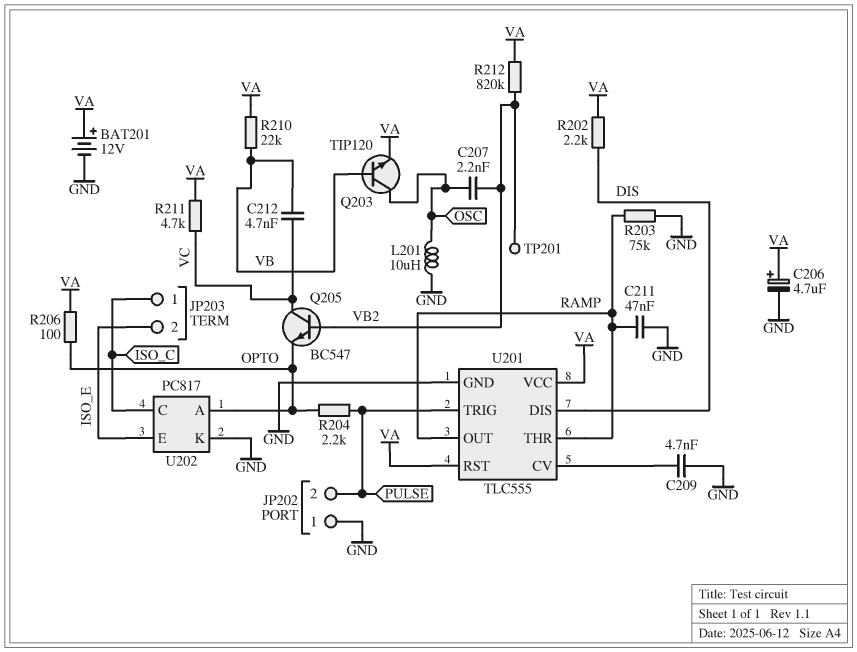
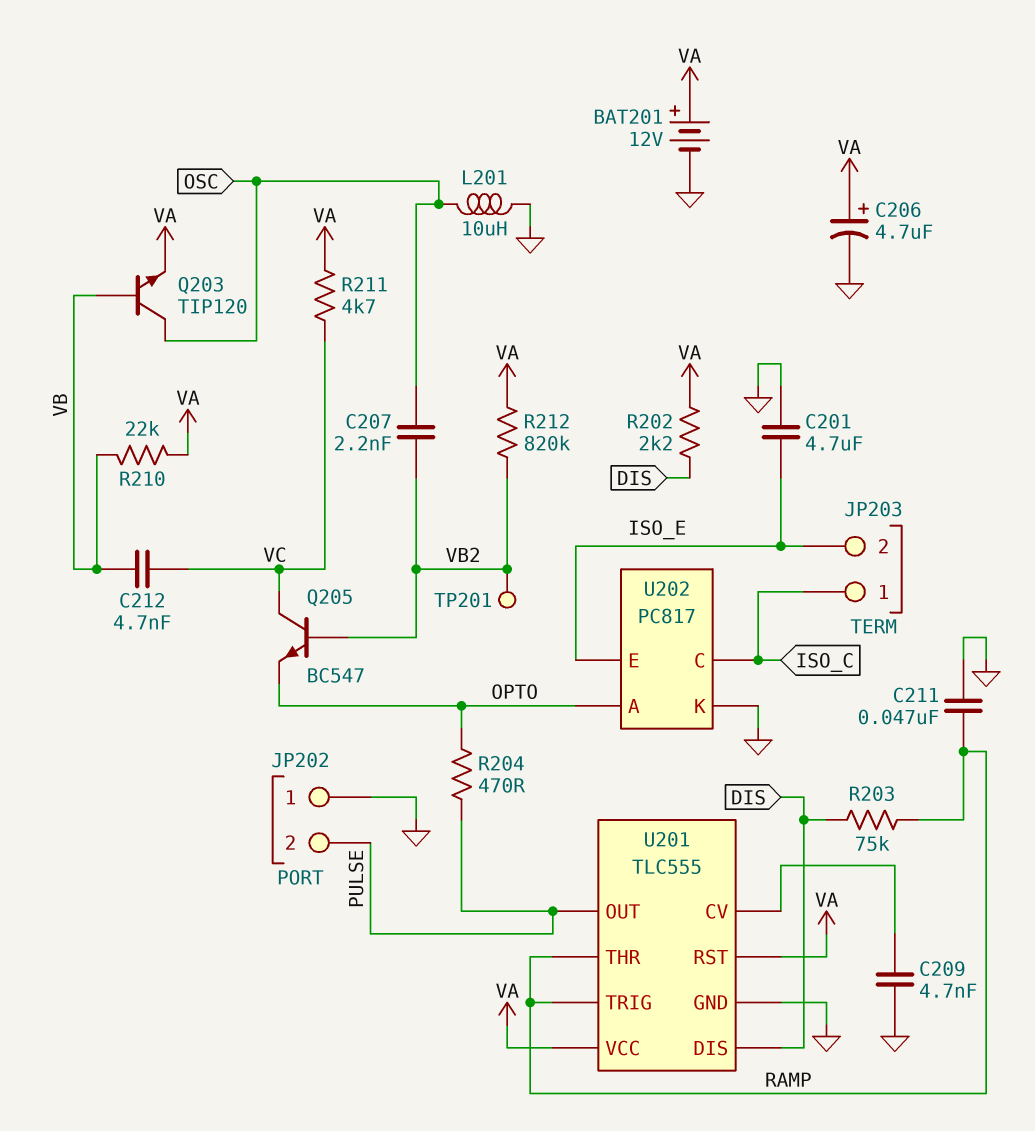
C201: none -> 4.7uF (GND, ISO_E)
R203: 75k (GND, RAMP) -> 75k (DIS, RAMP)
R204: 2.2k (OPTO, PULSE) -> 470 (OPTO, PULSE)
R206: 100 (OPTO, VA) -> none
U201 pin OUT: RAMP -> PULSE
U201 pin TRIG: PULSE -> RAMP

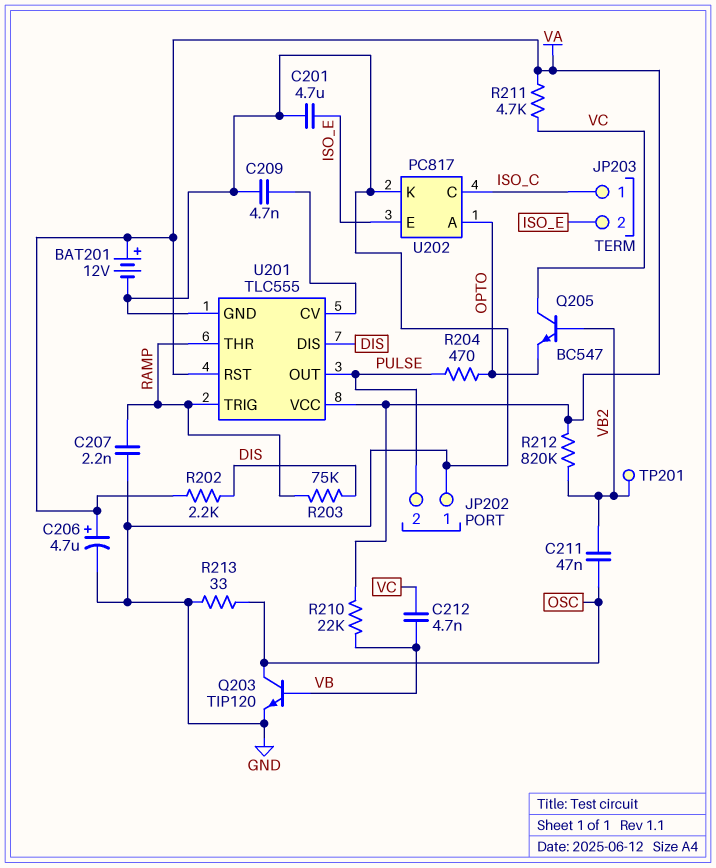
C207: 2.2nF (OSC, VB2) -> 2.2nF (GND, RAMP)
C211: 47nF (GND, RAMP) -> 47nF (OSC, VB2)
L201: 10uH (GND, OSC) -> none
Q203: NPN TIP120 (B VB, C OSC, E VA) -> NPN TIP120 (B VB, C OSC, E GND)
R213: none -> 33 (GND, OSC)

